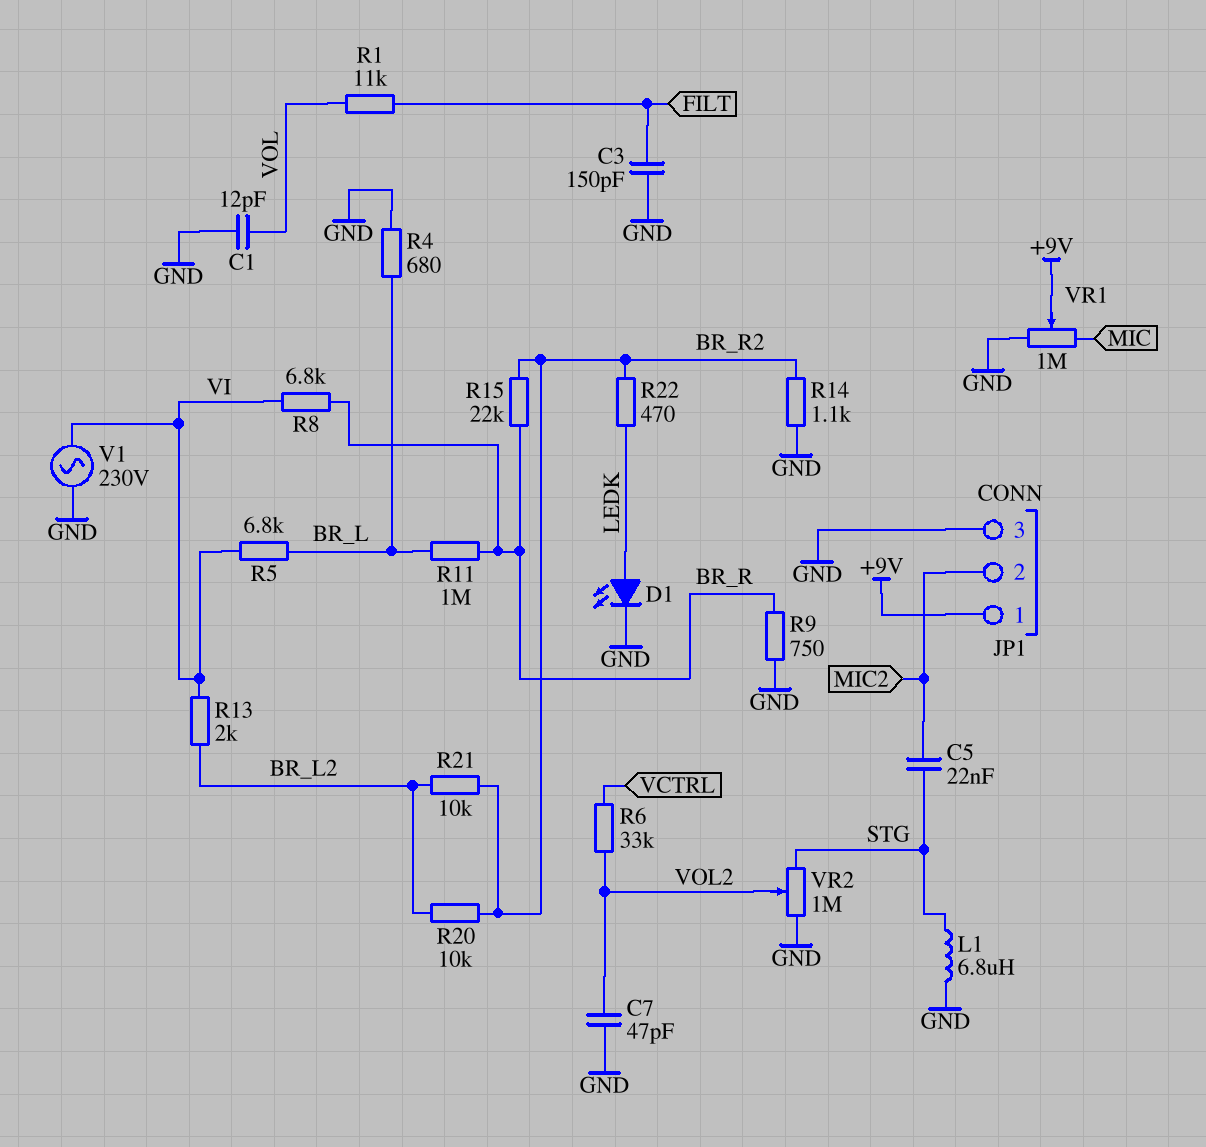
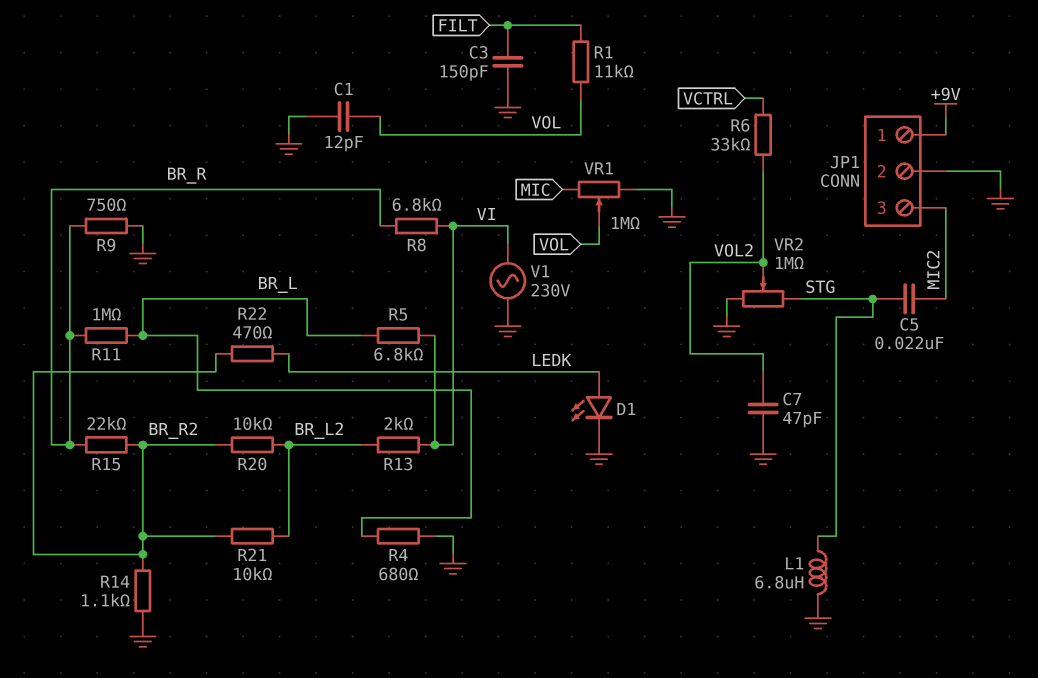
JP1 pin 2: MIC2 -> GND
JP1 pin 3: GND -> MIC2
VR1: 1M (GND, MIC, wiper +9V) -> 1M (GND, MIC, wiper VOL)

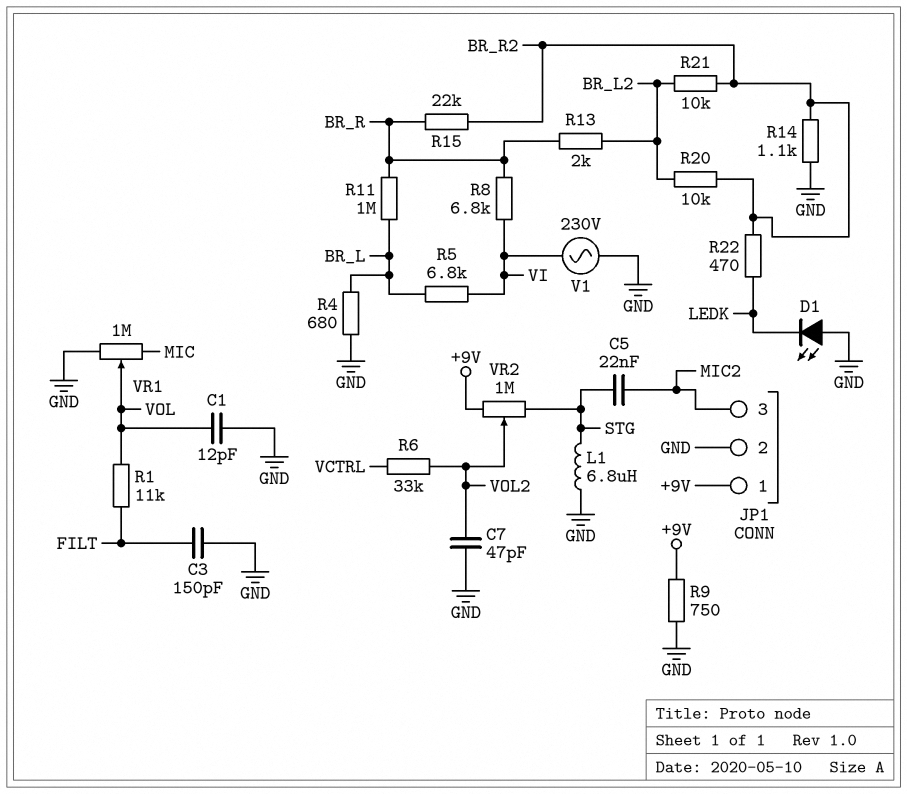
D1: LED (A LEDK, K GND) -> LED (A GND, K LEDK)
R9: 750 (BR_R, GND) -> 750 (+9V, GND)
R13: 2k (BR_L2, VI) -> 2k (BR_L2, BR_R)
VR2: 1M (GND, STG, wiper VOL2) -> 1M (+9V, STG, wiper VOL2)

